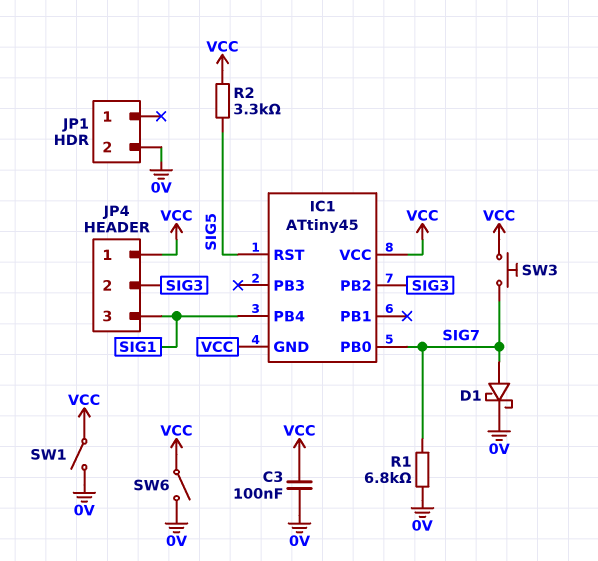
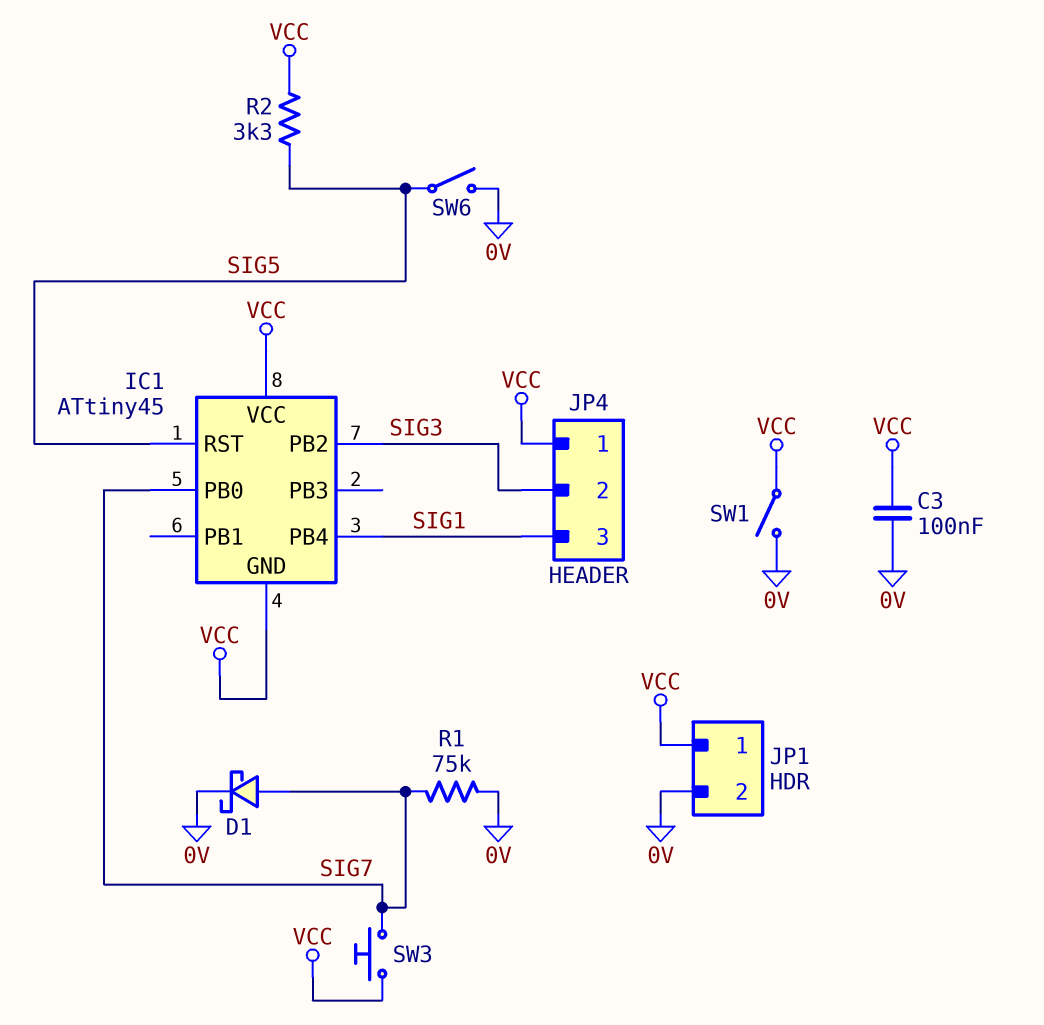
JP1 pin 1: none -> VCC
R1: 6.8k (0V, SIG7) -> 75k (0V, SIG7)
SW6: switch (0V, VCC) -> switch (0V, SIG5)

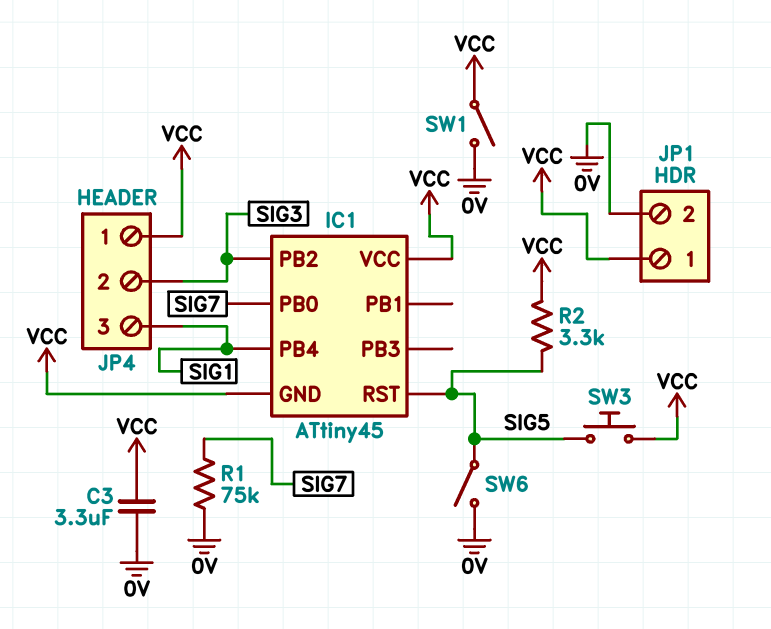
C3: 100nF (0V, VCC) -> 3.3uF (0V, VCC)
D1: schottky (A SIG7, K 0V) -> none
SW3: button (SIG7, VCC) -> button (SIG5, VCC)

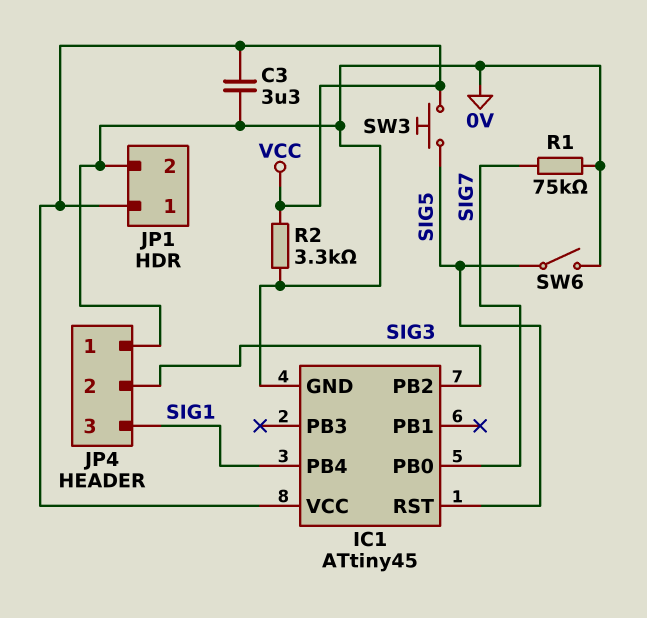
IC1 pin GND: VCC -> 0V
JP4 pin 1: VCC -> 0V
R2: 3.3k (SIG5, VCC) -> 3.3k (0V, VCC)
SW1: switch (0V, VCC) -> none

